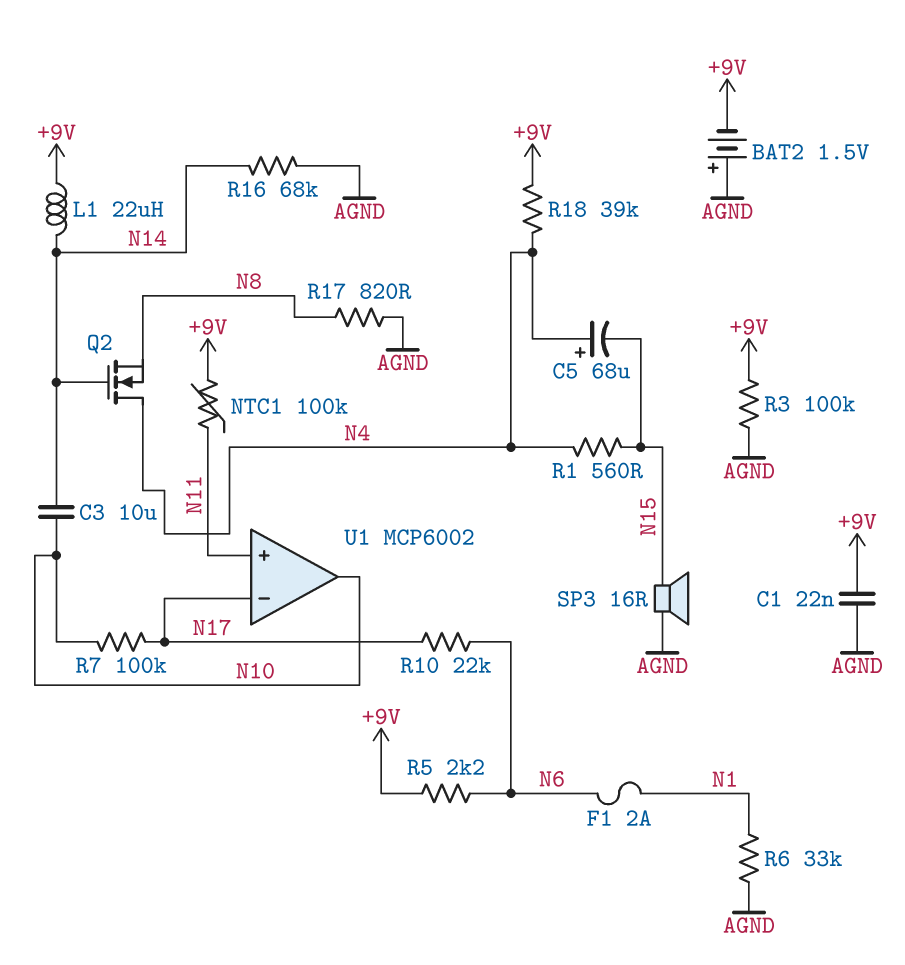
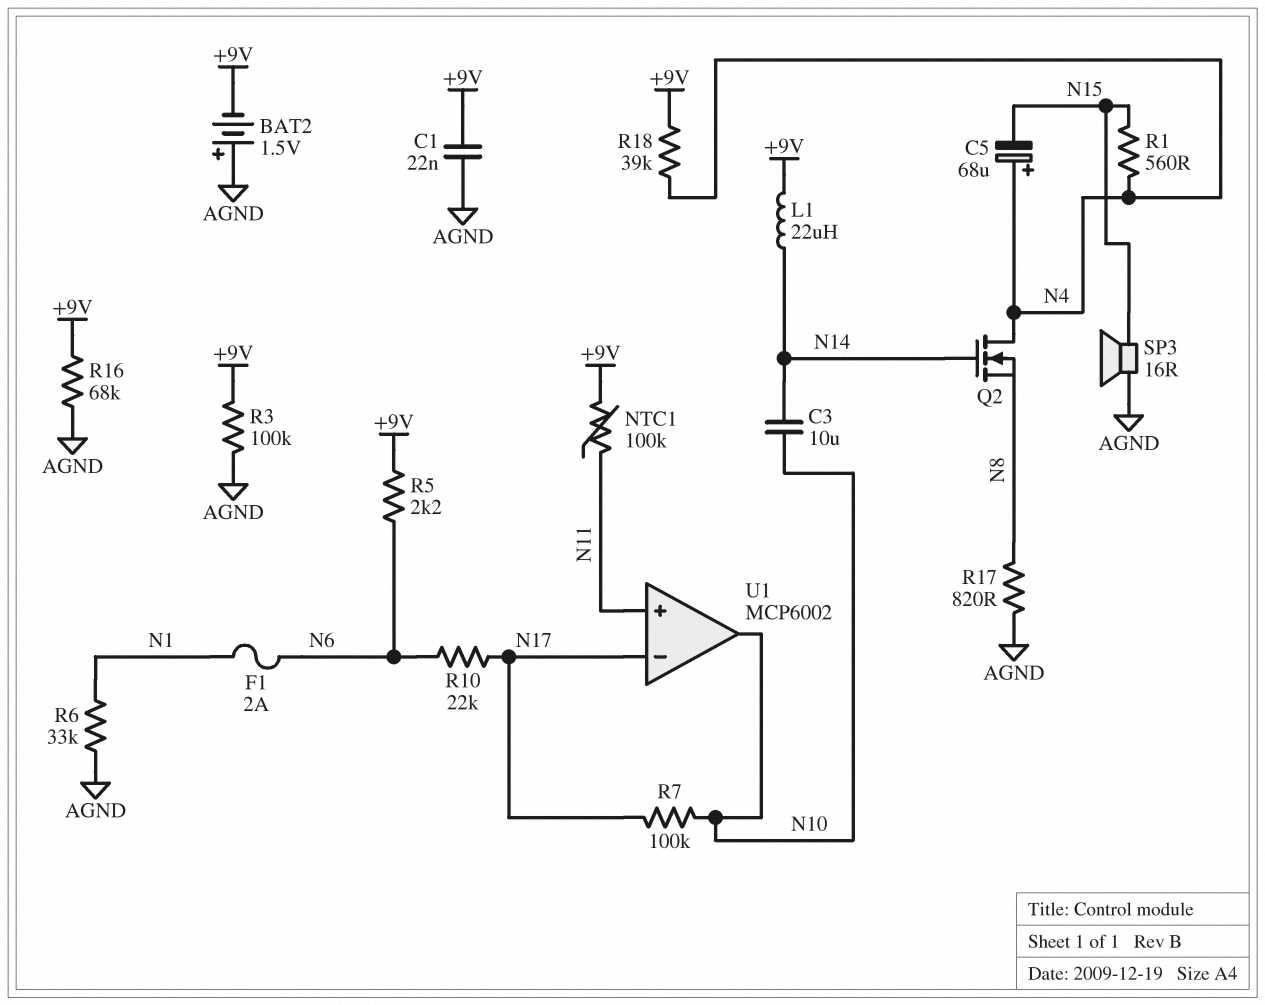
R16: 68k (AGND, N14) -> 68k (+9V, AGND)

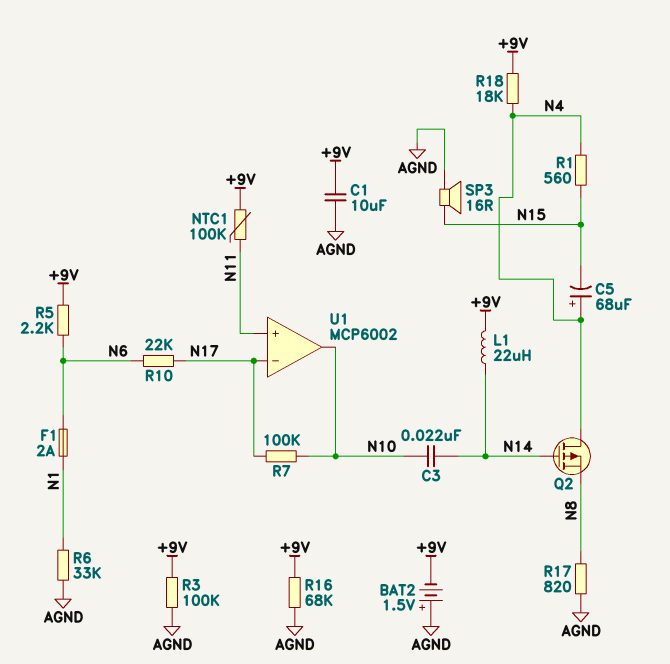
C1: 22nF (+9V, AGND) -> 10uF (+9V, AGND)
C3: 10uF (N10, N14) -> 22nF (N10, N14)
Q2: NMOS (G N14, D N4, S N8) -> PMOS (G N14, D N4, S N8)
R18: 39k (+9V, N4) -> 18k (+9V, N4)

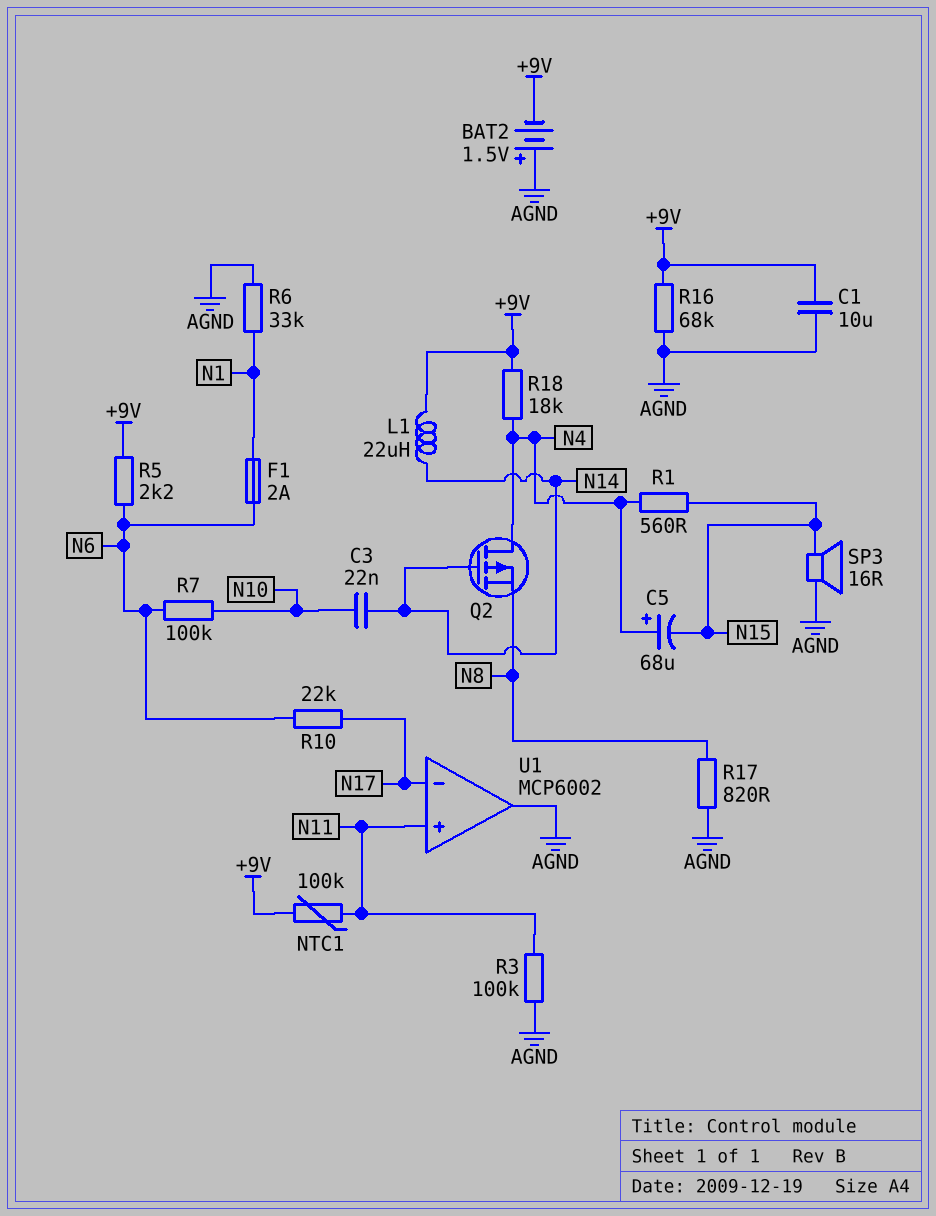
R3: 100k (+9V, AGND) -> 100k (AGND, N11)
R7: 100k (N10, N17) -> 100k (N6, N10)
U1 pin out: N10 -> AGND

